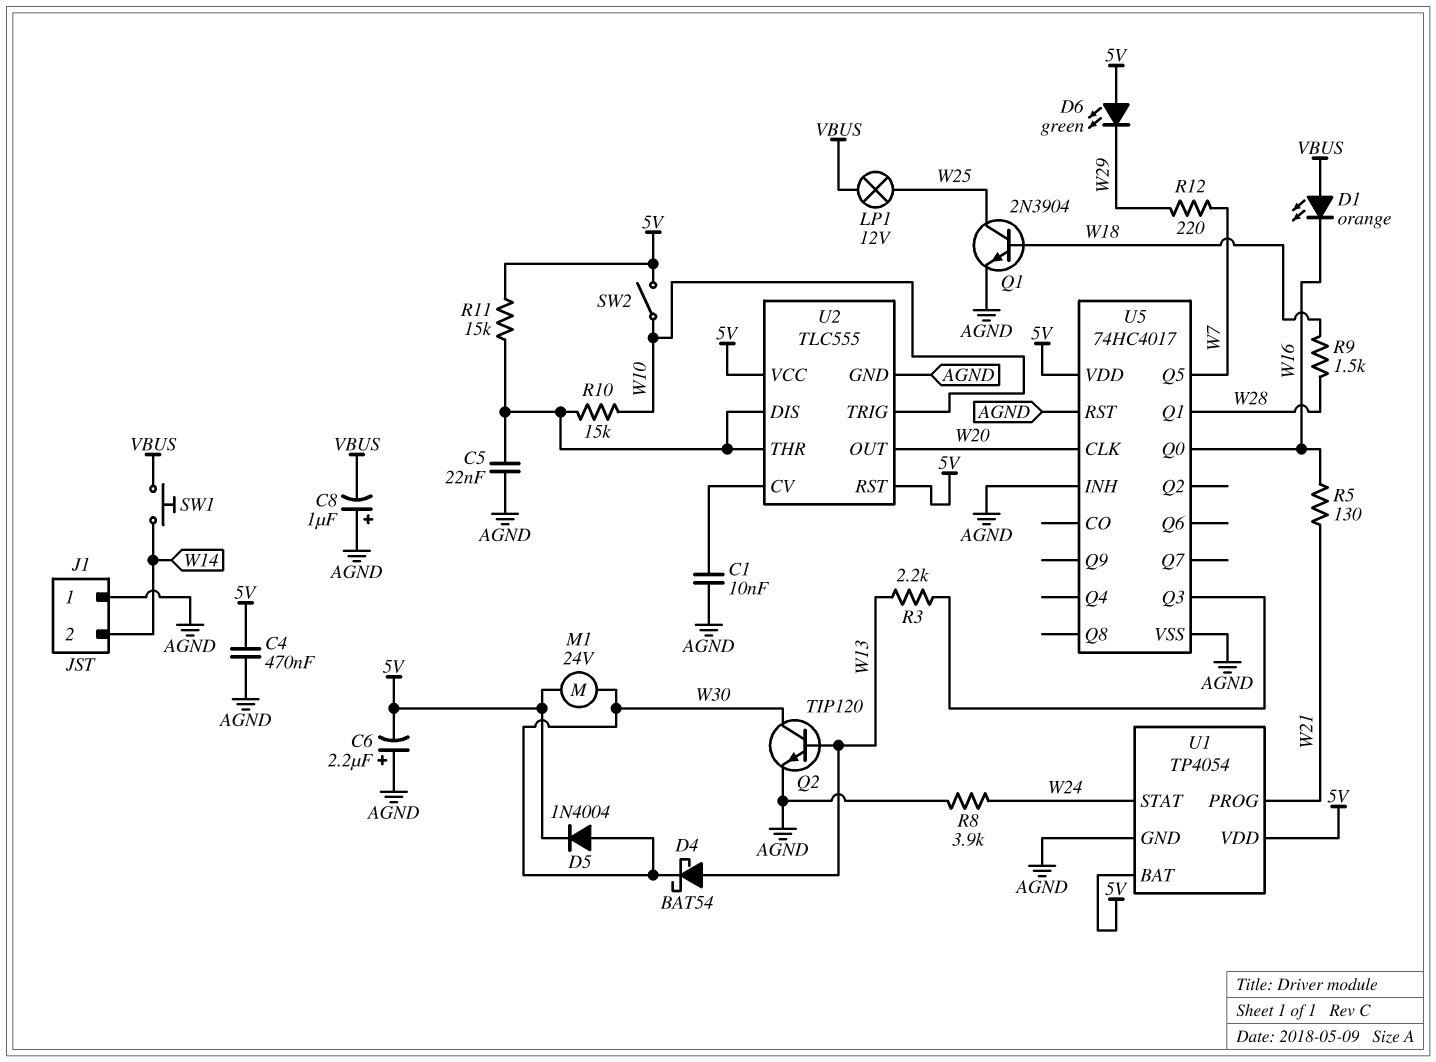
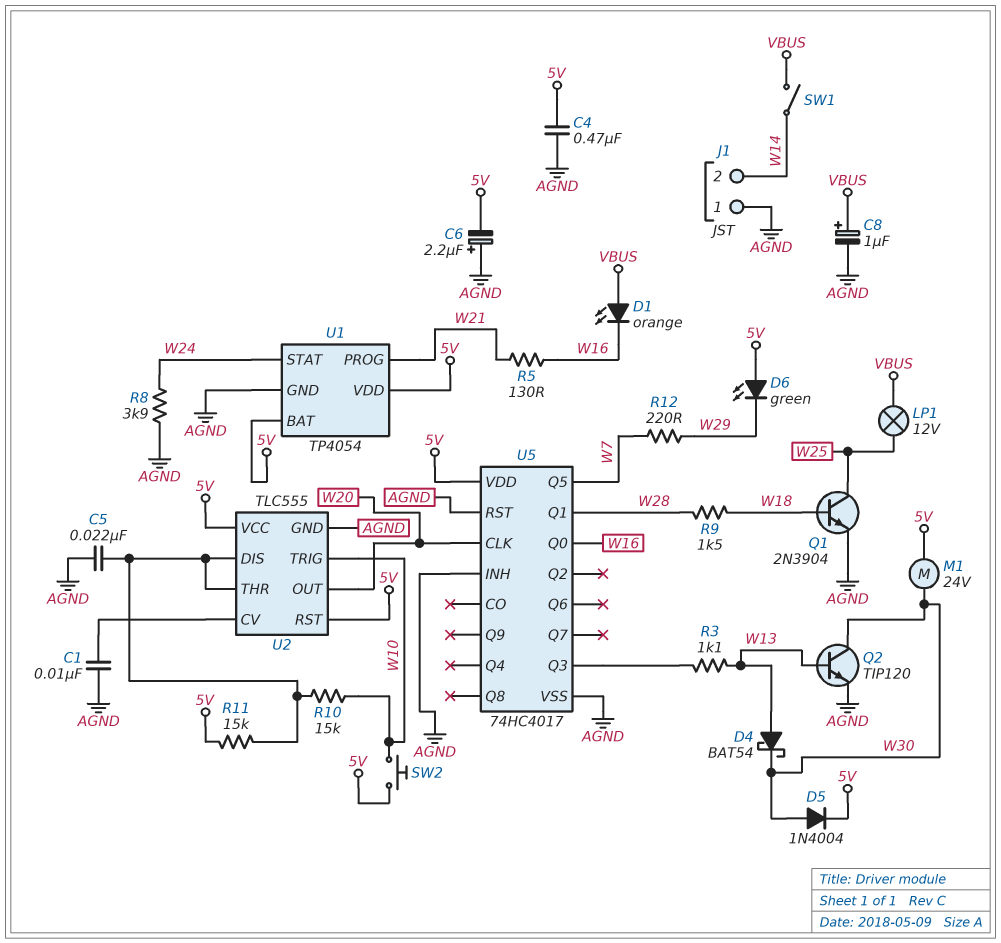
C8: 1uF (plus AGND, minus VBUS) -> 1uF (plus VBUS, minus AGND)
R3: 2.2k (U5/Q3, W13) -> 1.1k (U5/Q3, W13)
SW1: button (VBUS, W14) -> switch (VBUS, W14)
SW2: switch (5V, W10) -> button (5V, W10)

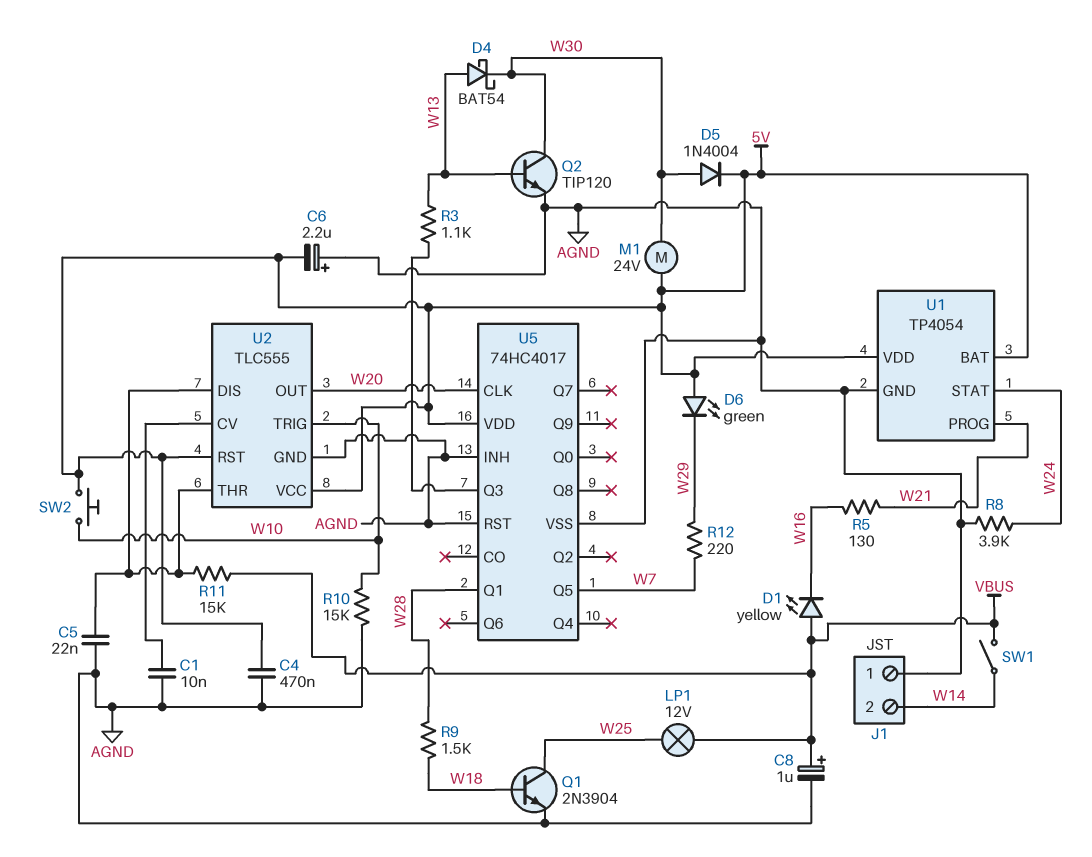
D1: LED orange (A VBUS, K W16) -> LED yellow (A VBUS, K W16)
R10: 15k (U2/DIS, W10) -> 15k (AGND, W10)
R11: 15k (5V, U2/DIS) -> 15k (U2/DIS, VBUS)
U5 pin Q0: W16 -> none

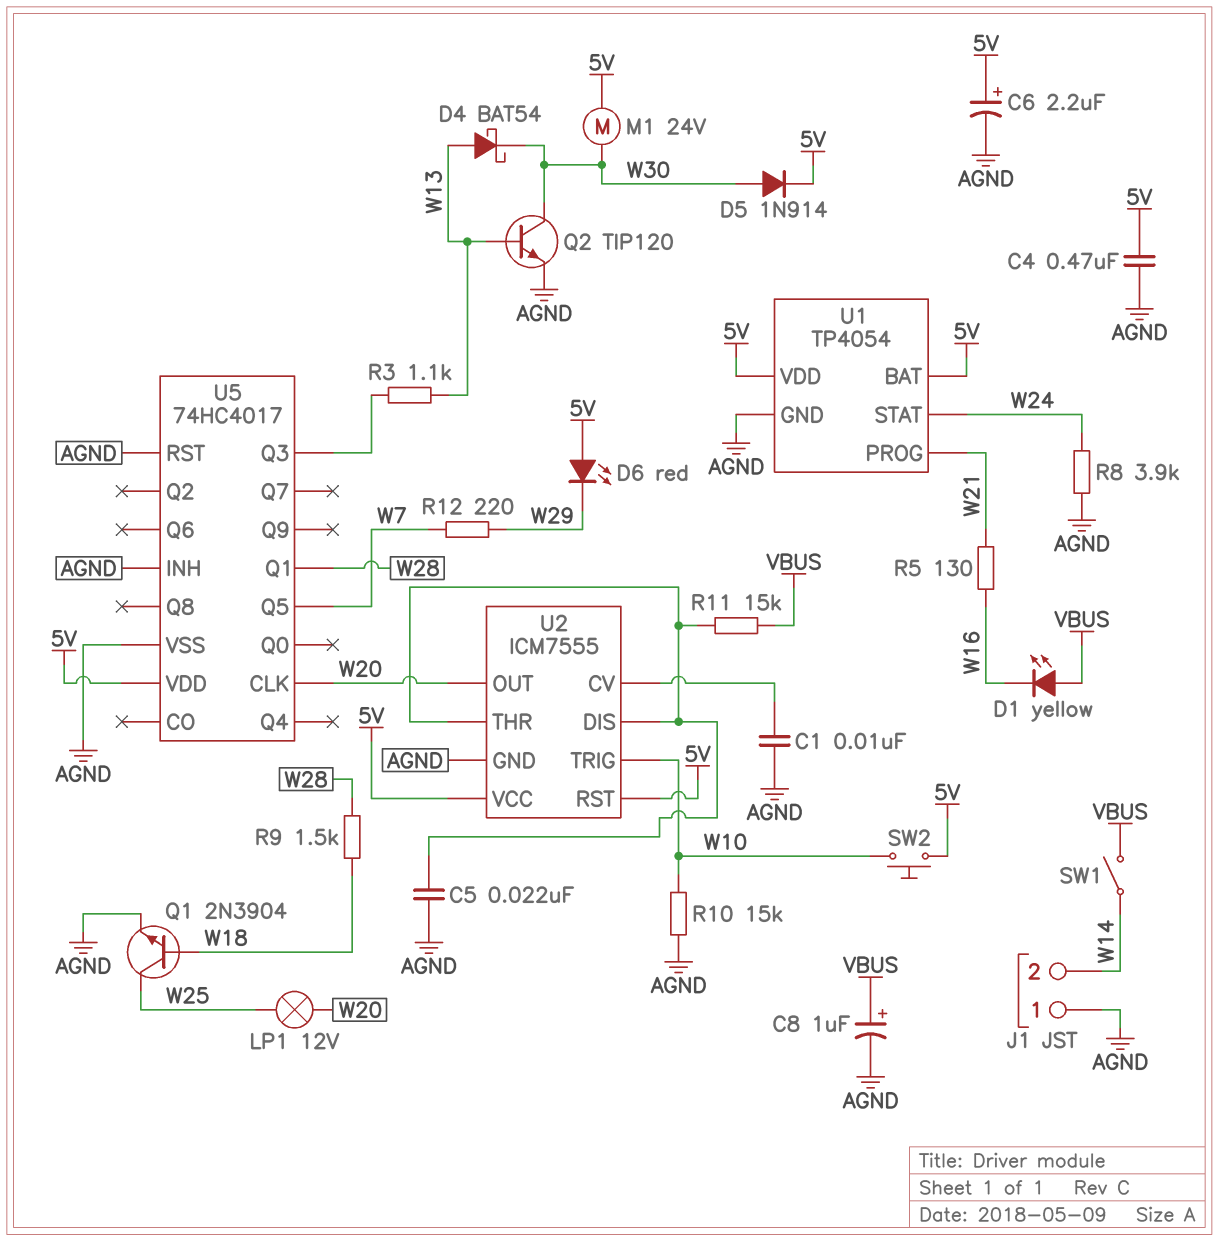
C6: 2.2uF (plus AGND, minus 5V) -> 2.2uF (plus 5V, minus AGND)
D5: diode 1N4004 (A W30, K 5V) -> diode 1N914 (A W30, K 5V)
D6: LED green (A 5V, K W29) -> LED red (A 5V, K W29)
LP1: lamp 12V (VBUS, W25) -> lamp 12V (W20, W25)
U2: TLC555 -> ICM7555

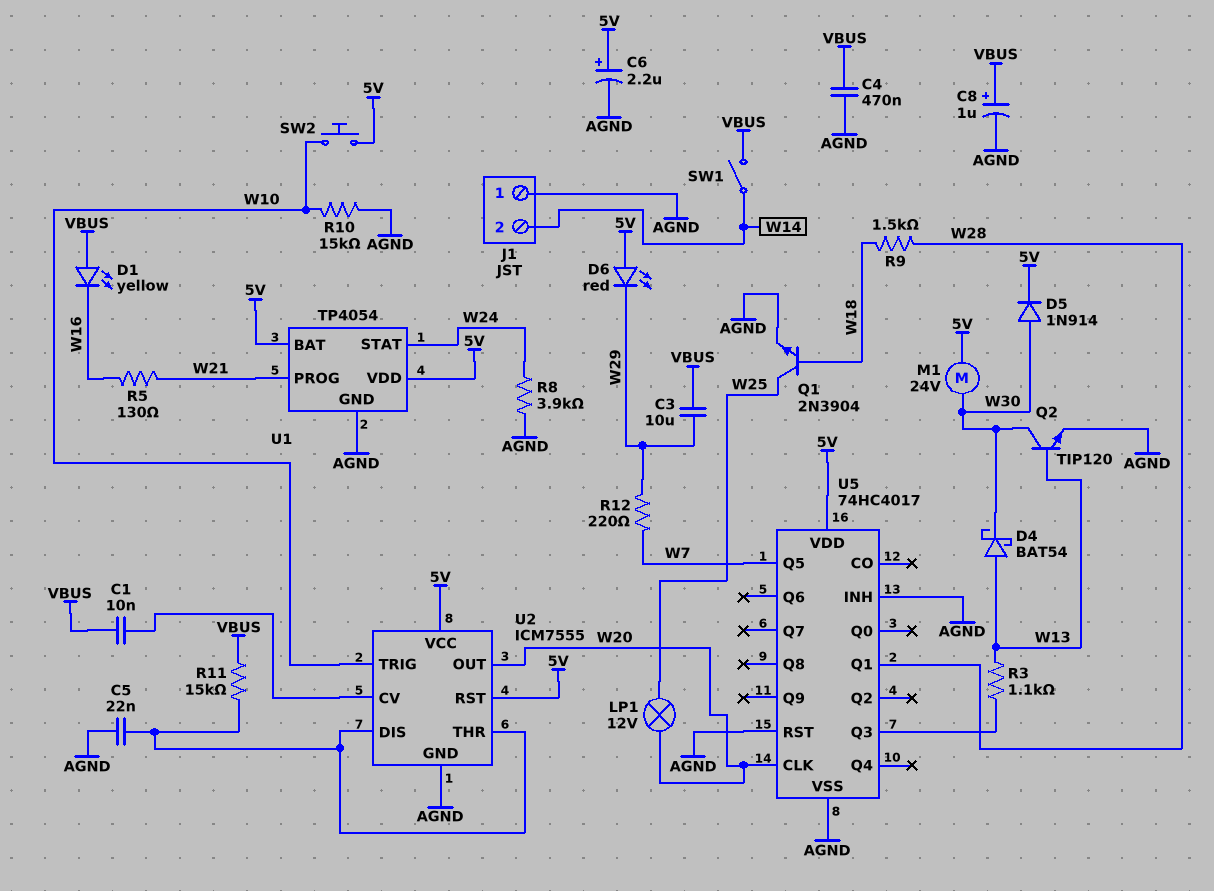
C1: 10nF (AGND, U2/CV) -> 10nF (U2/CV, VBUS)
C3: none -> 10uF (VBUS, W29)
C4: 470nF (5V, AGND) -> 470nF (AGND, VBUS)

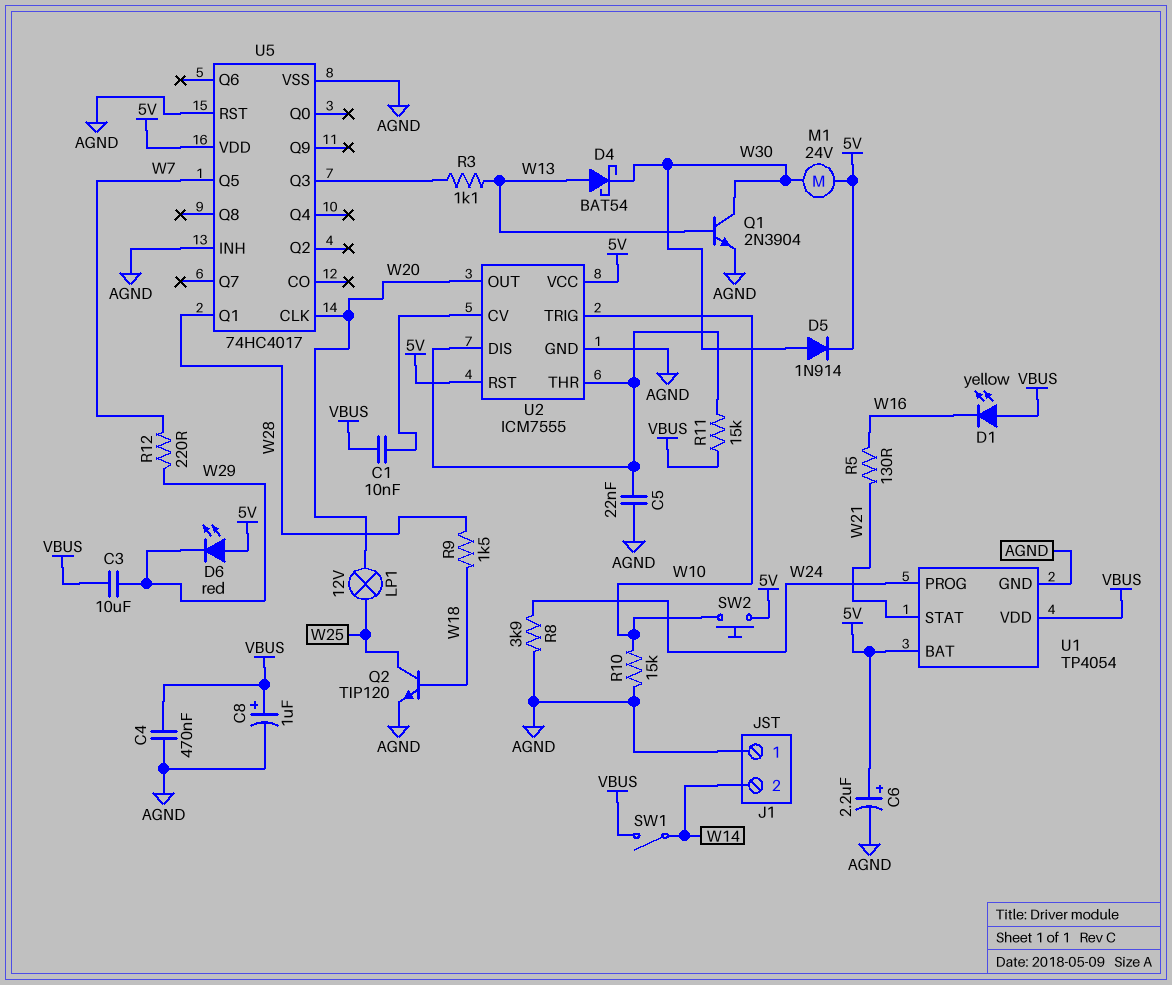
Q1: NPN 2N3904 (B W18, C W25, E AGND) -> NPN 2N3904 (B W13, C W30, E AGND)
Q2: NPN TIP120 (B W13, C W30, E AGND) -> NPN TIP120 (B W18, C W25, E AGND)
U1 pin PROG: W21 -> W24
U1 pin STAT: W24 -> W21
U1 pin VDD: 5V -> VBUS

